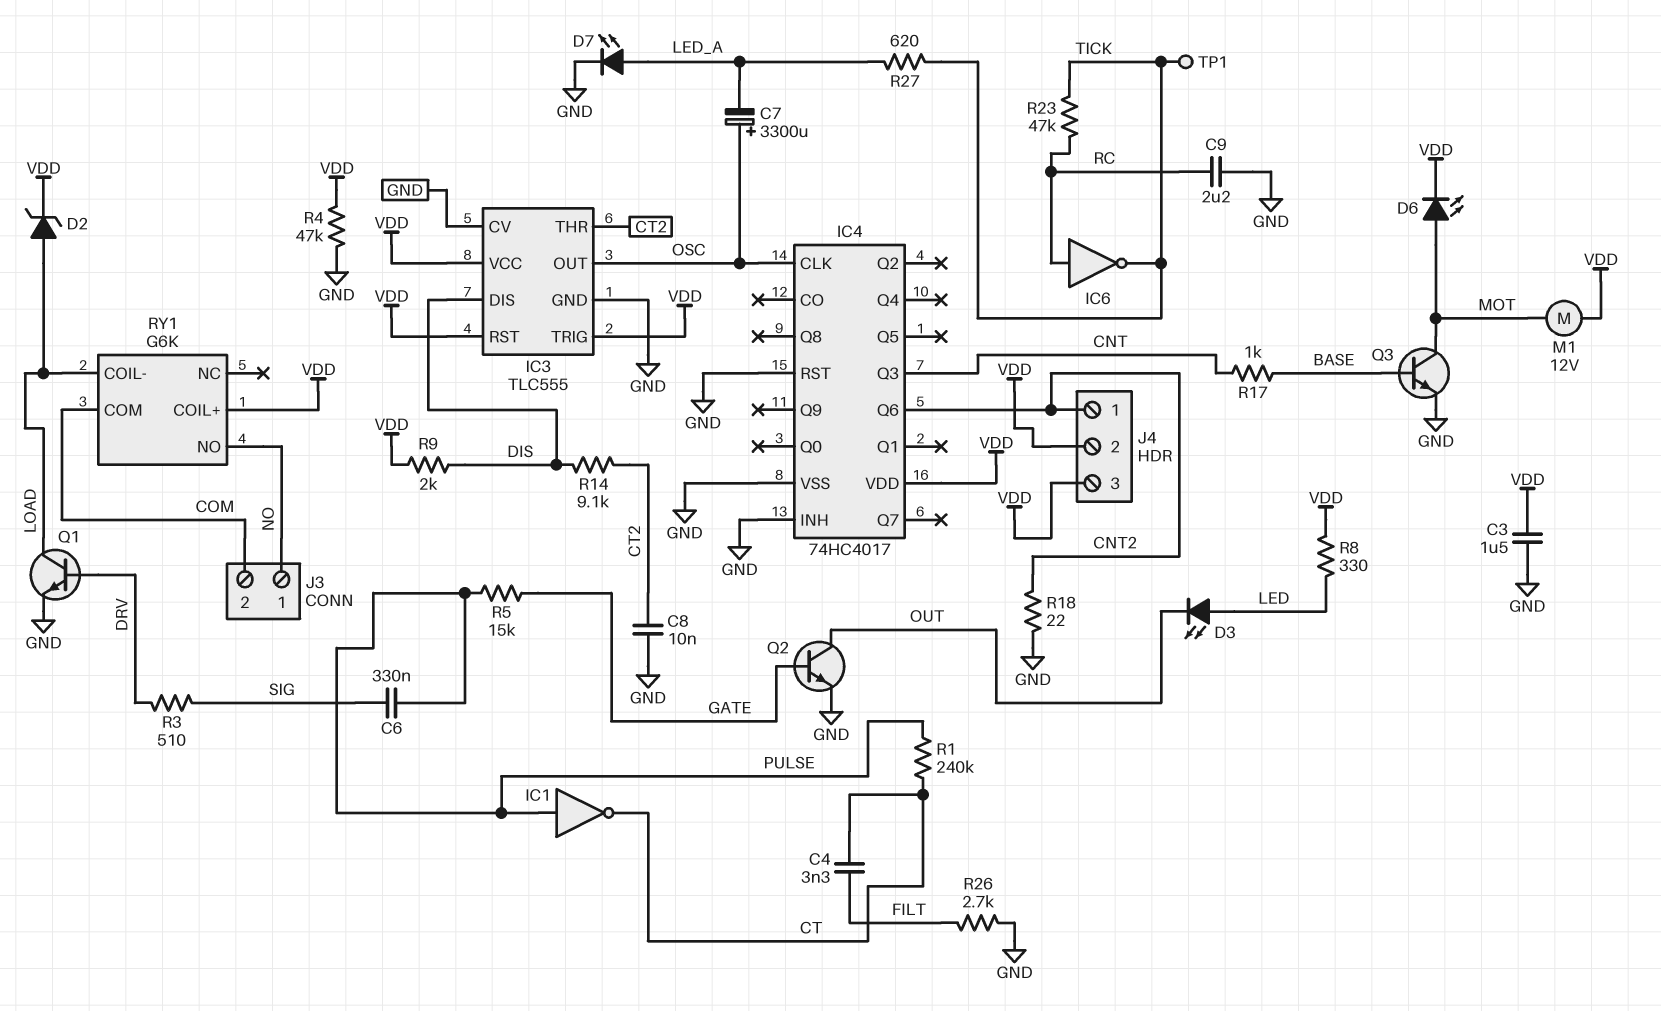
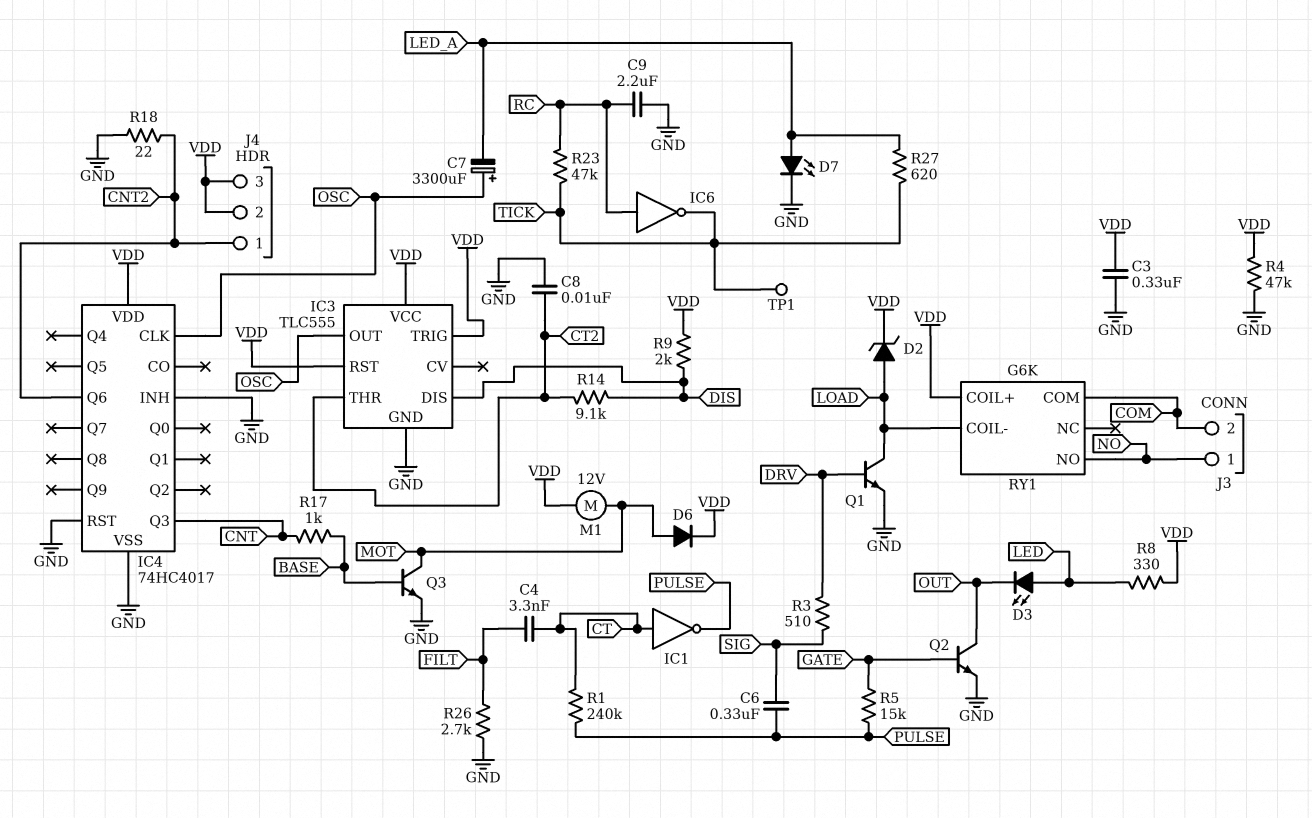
C3: 1.5uF (GND, VDD) -> 330nF (GND, VDD)
D6: LED (A MOT, K VDD) -> diode (A MOT, K VDD)
IC1: NOT (in PULSE, out CT) -> NOT (in CT, out PULSE)
IC3 pin CV: GND -> none

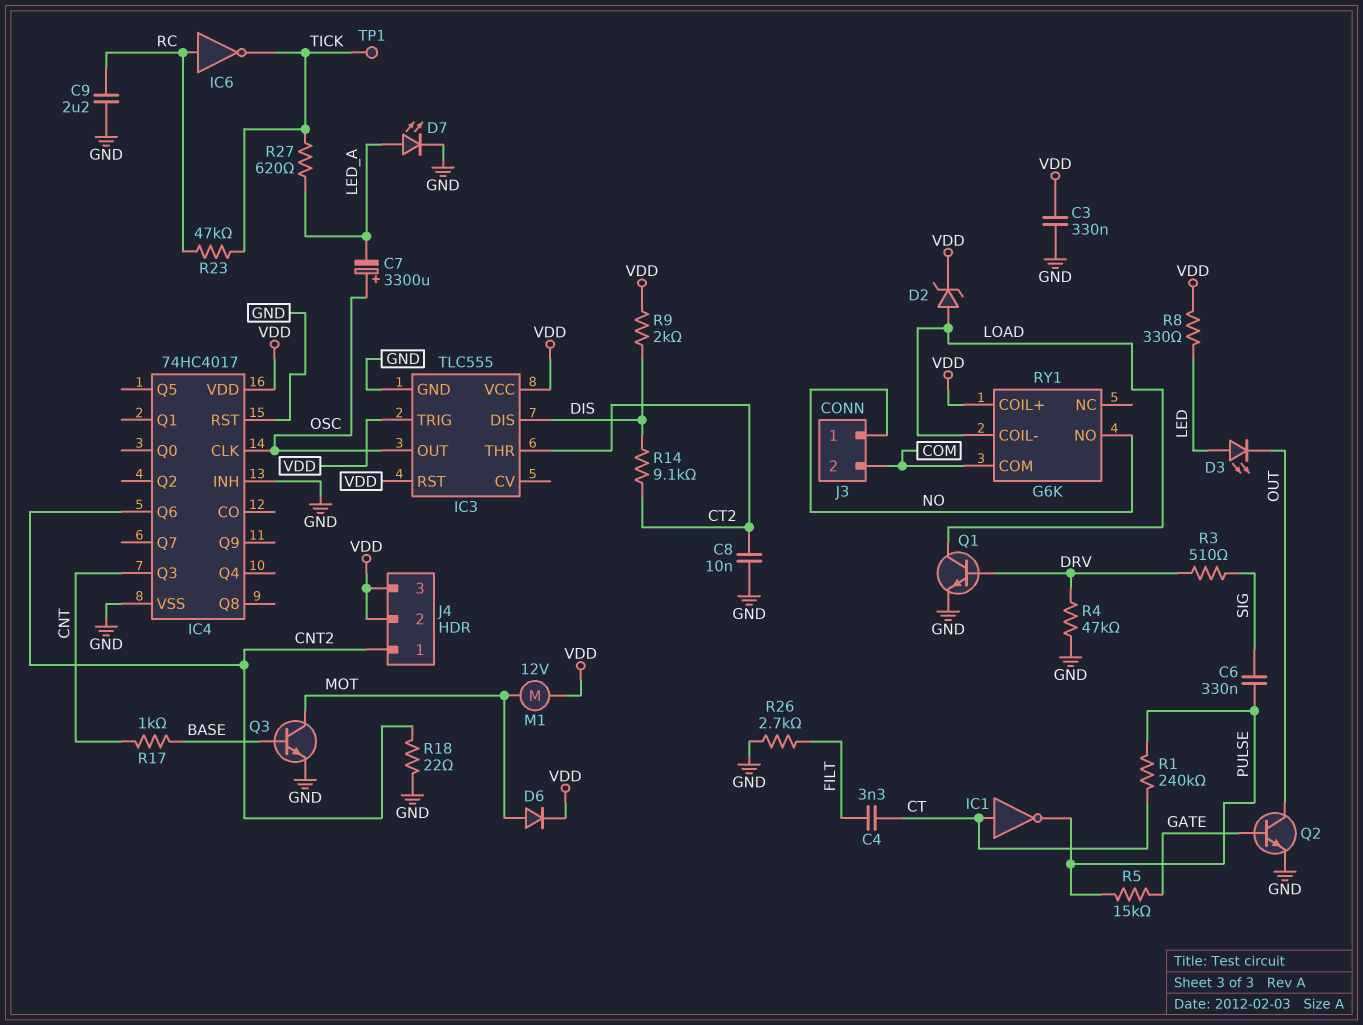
R4: 47k (GND, VDD) -> 47k (DRV, GND)

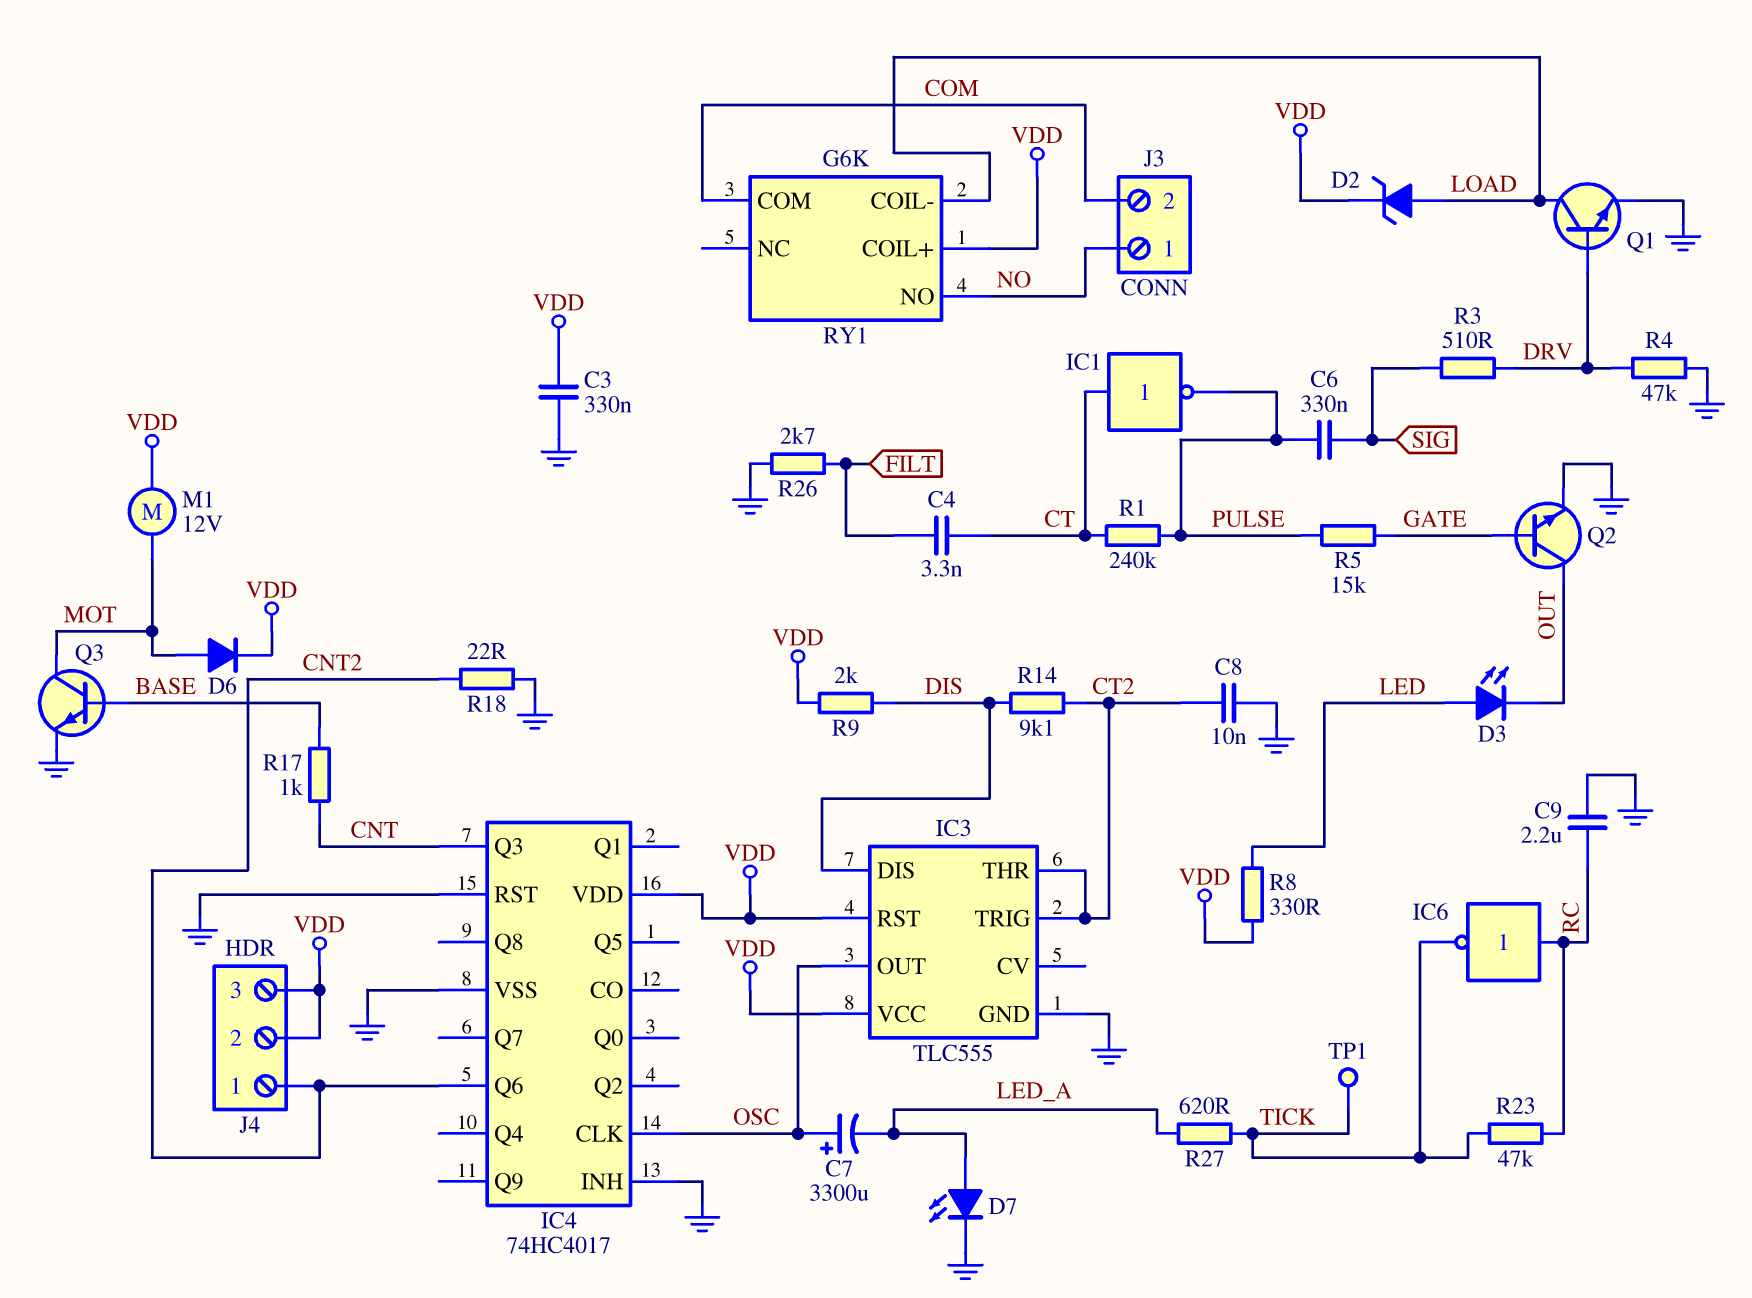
IC3 pin TRIG: VDD -> CT2

